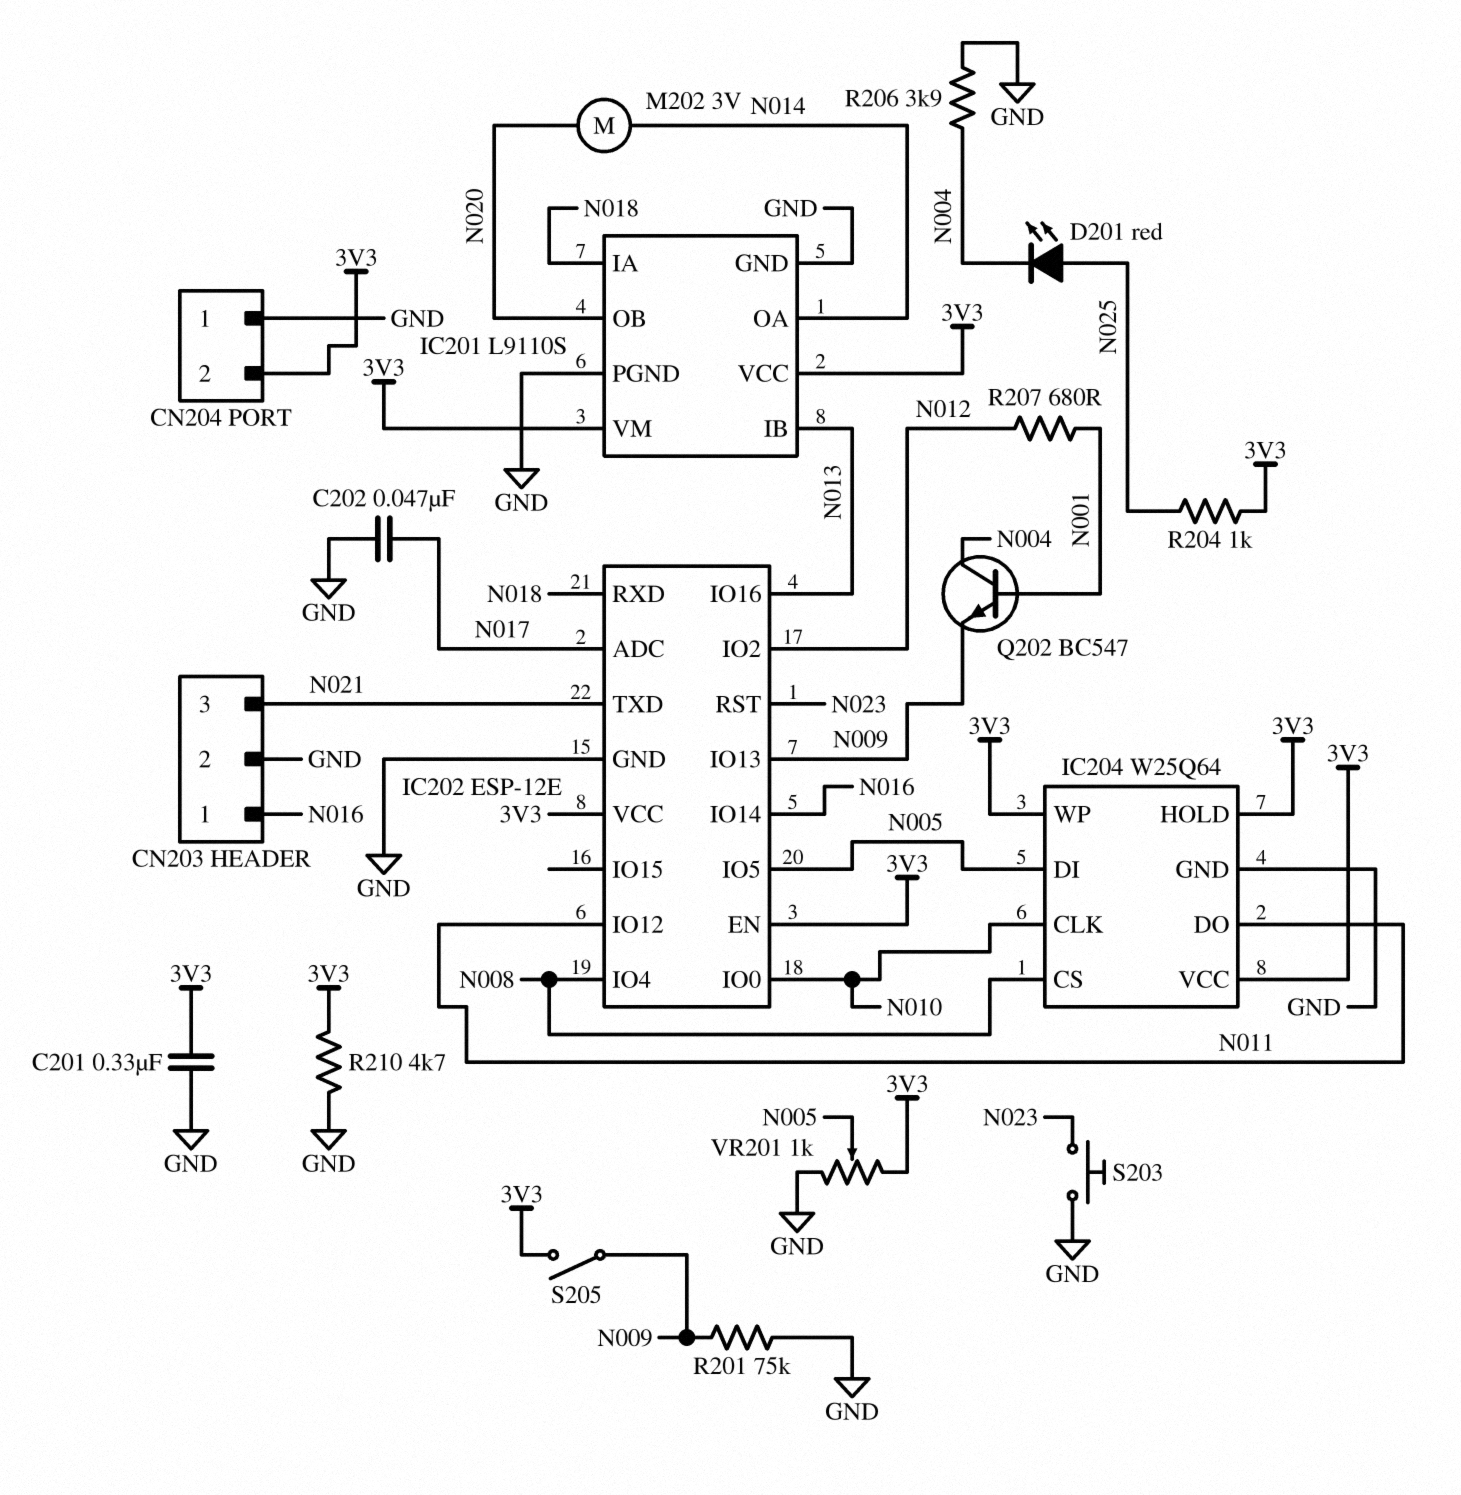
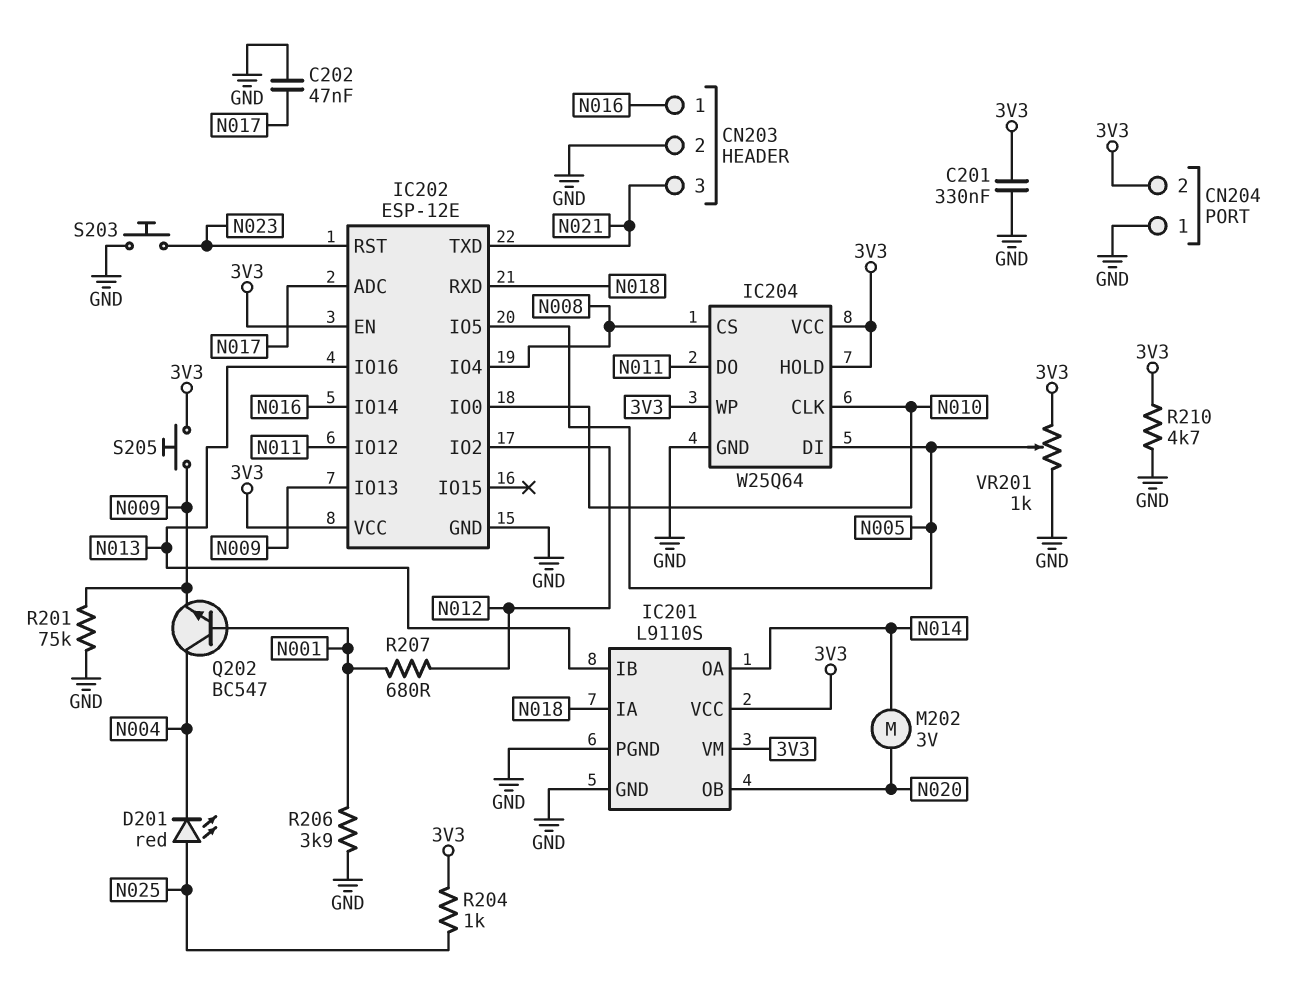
R206: 3.9k (GND, N004) -> 3.9k (GND, N001)
S205: switch (3V3, N009) -> button (3V3, N009)

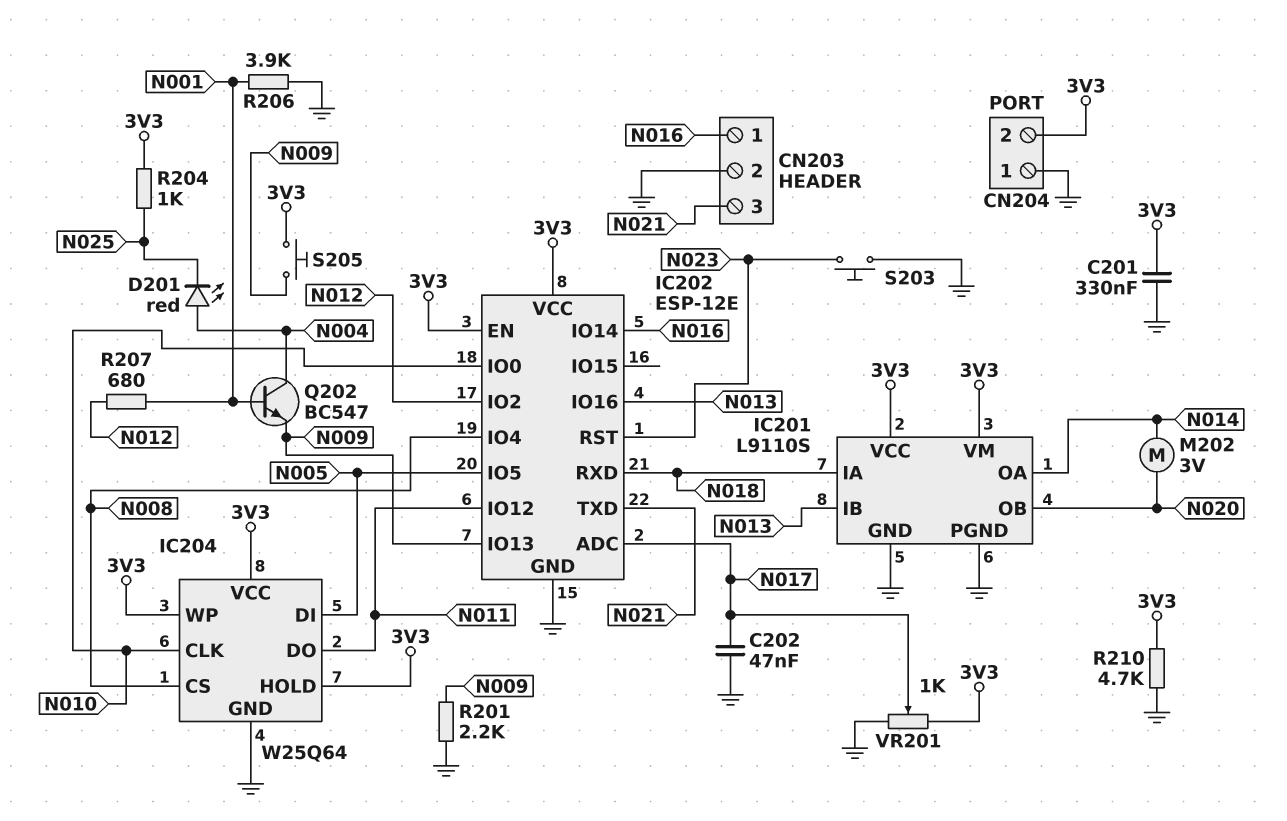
D201: LED red (A N025, K N004) -> LED red (A N004, K N025)
R201: 75k (GND, N009) -> 2.2k (GND, N009)
VR201: 1k (3V3, GND, wiper N005) -> 1k (3V3, GND, wiper N017)

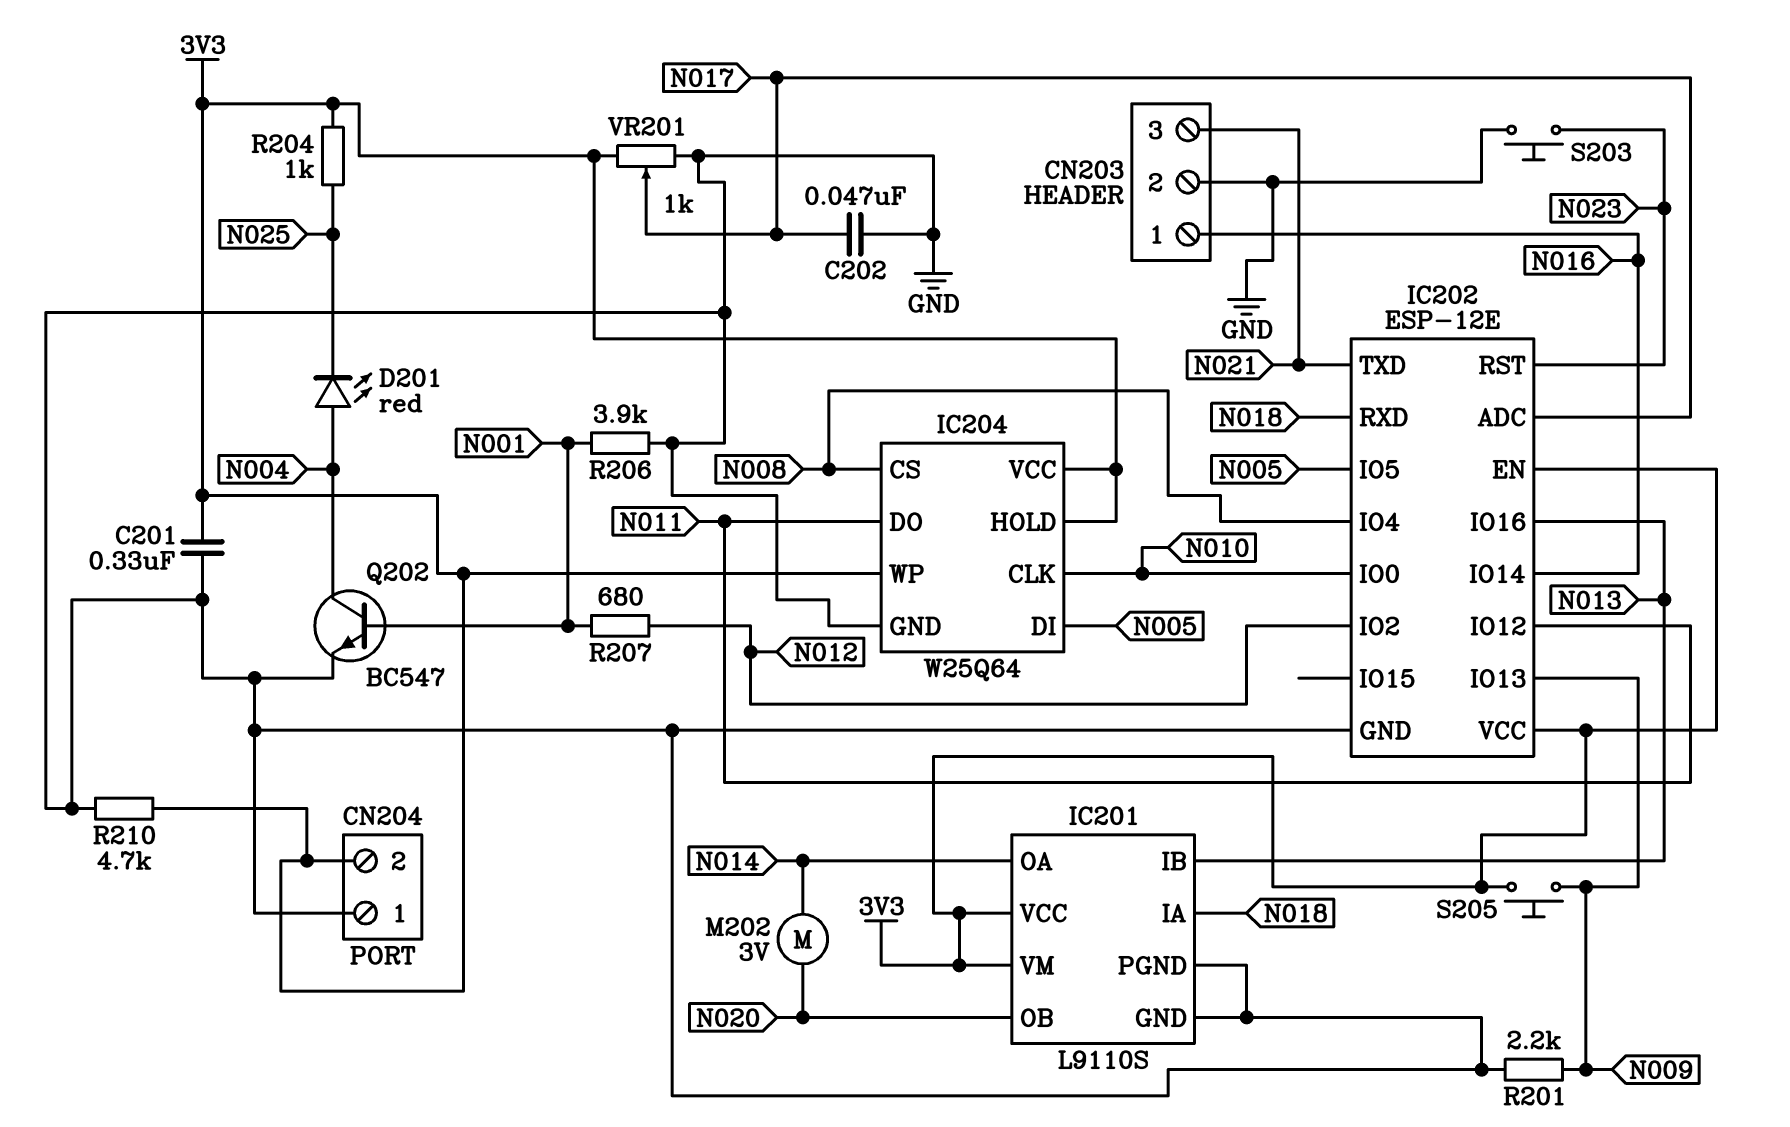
Q202: NPN BC547 (B N001, C N004, E N009) -> NPN BC547 (B N001, C N004, E GND)

